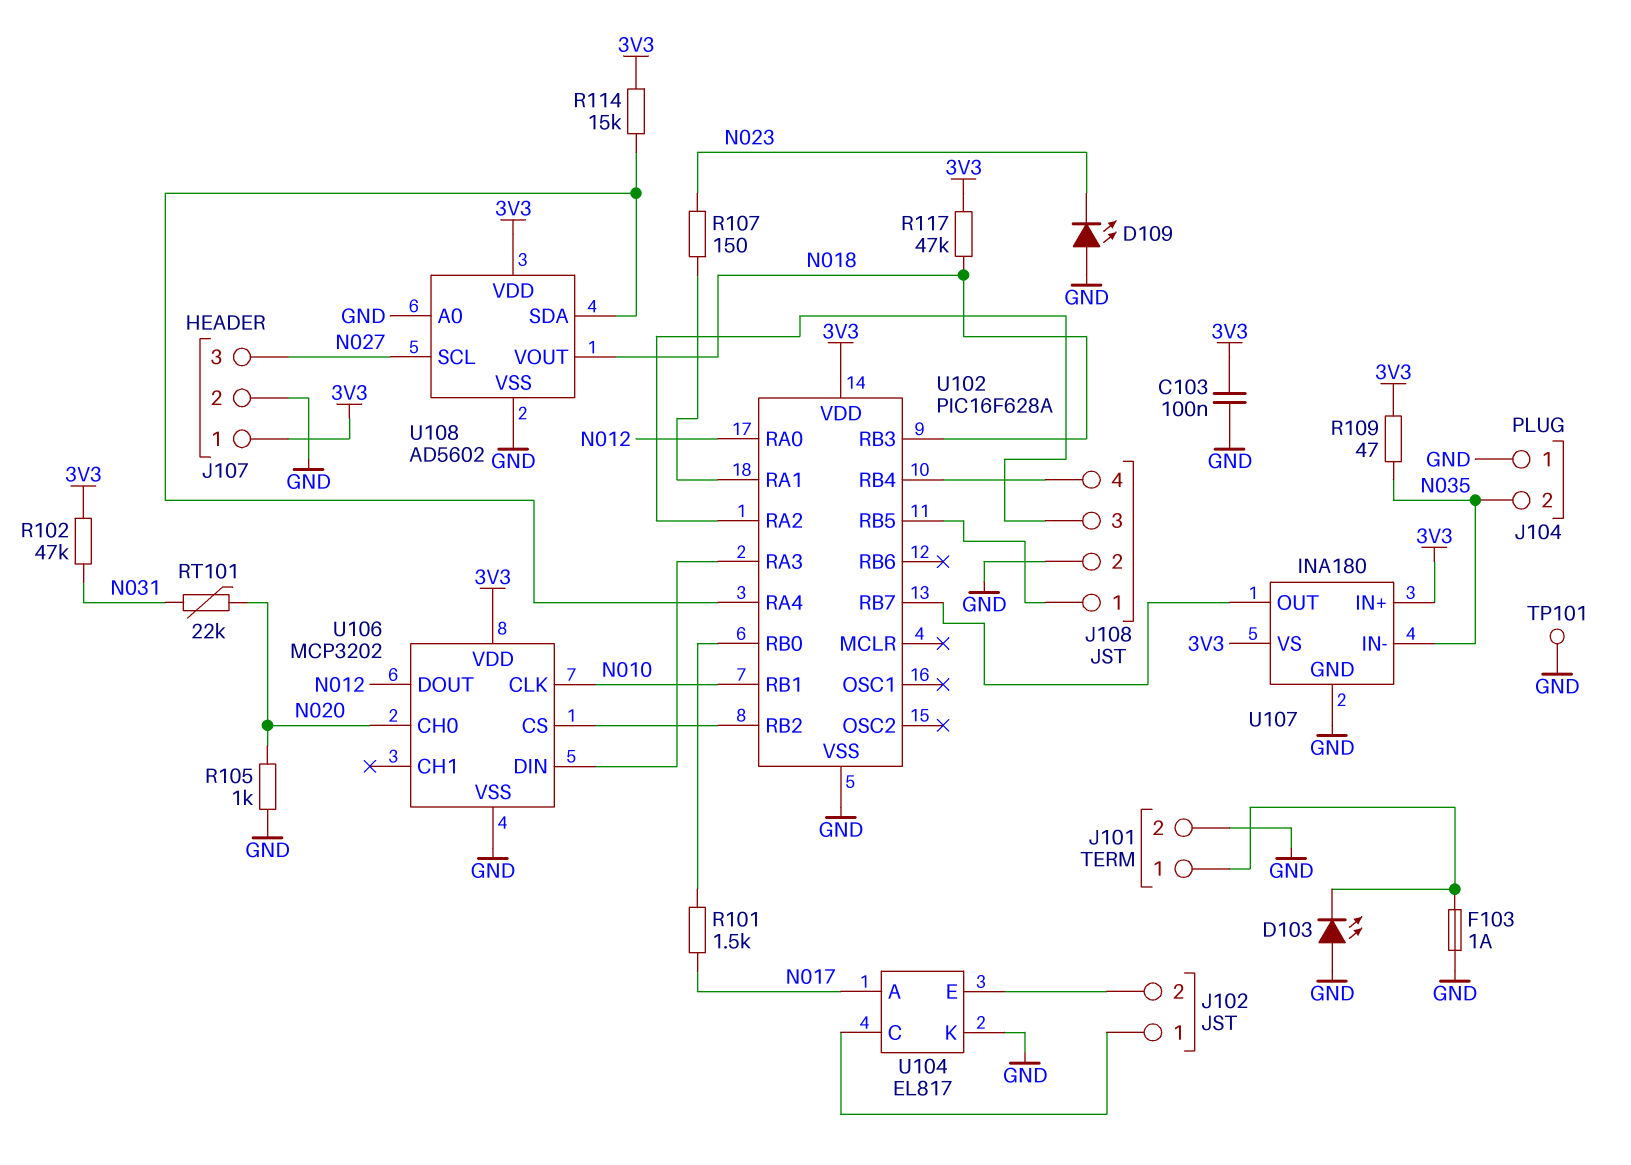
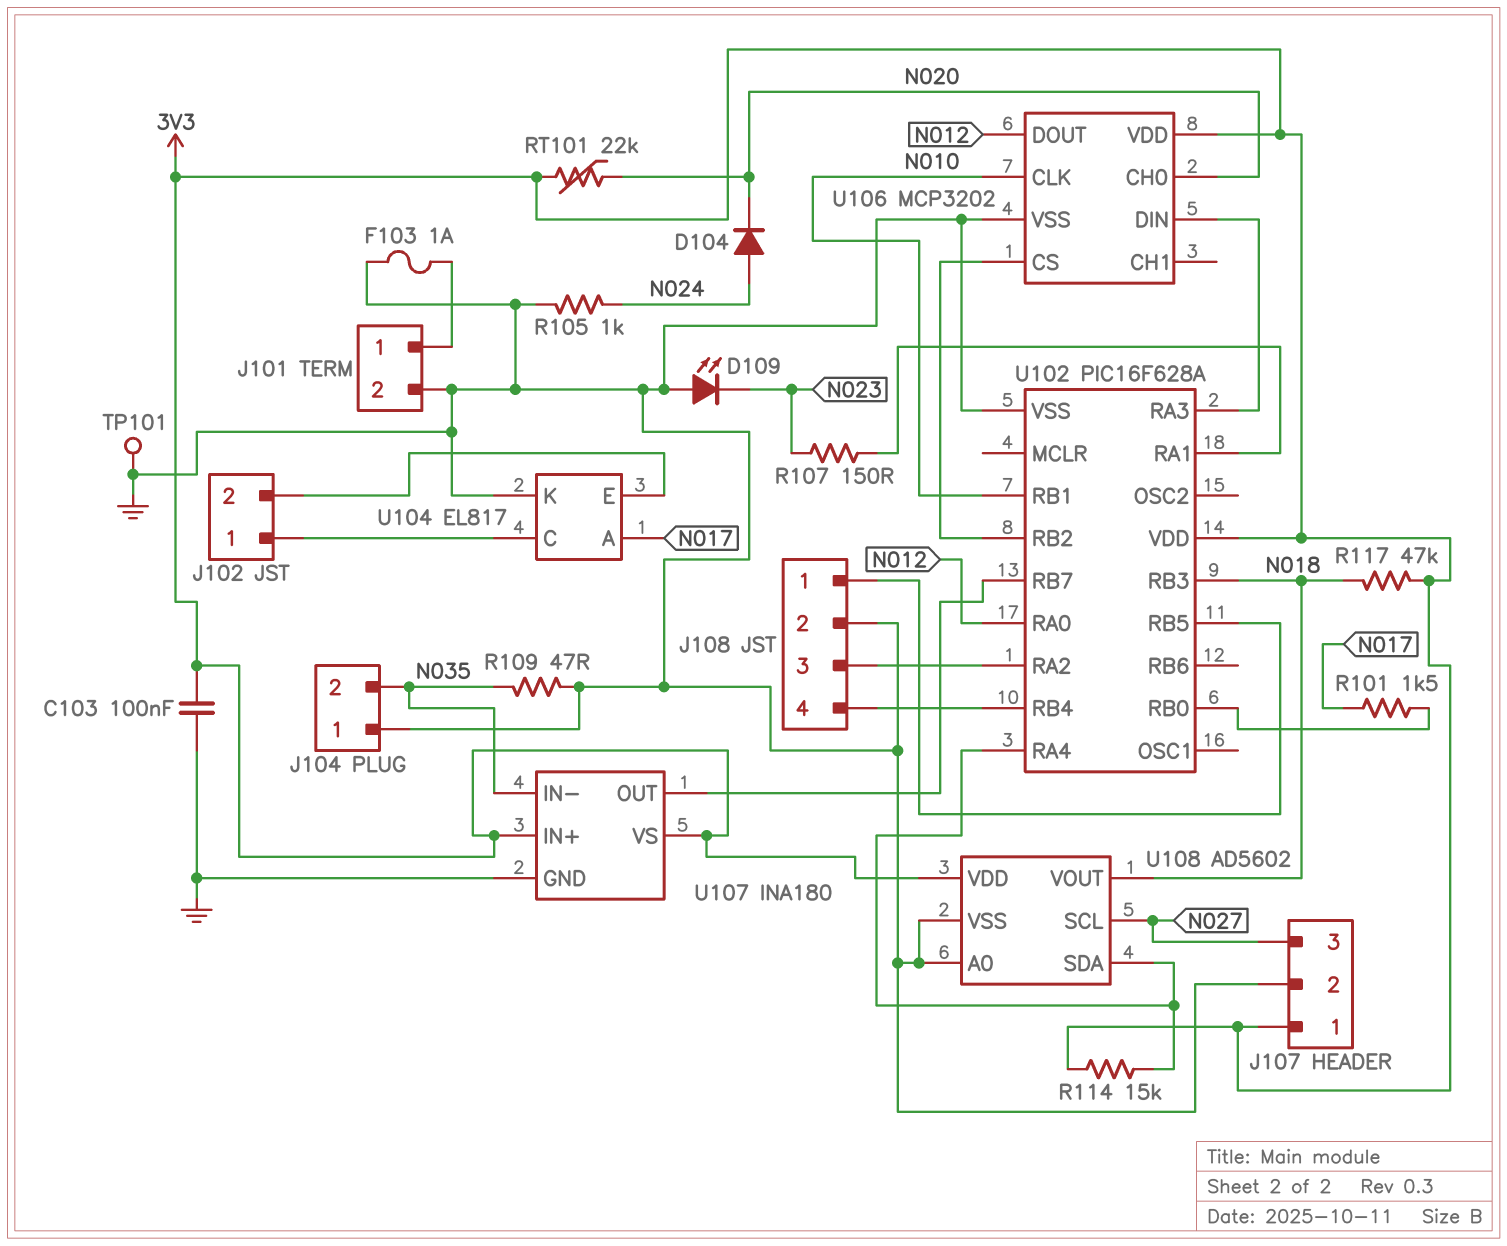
D103: LED (A GND, K J101/1) -> none
D104: none -> diode (A N024, K N020)
R102: 47k (3V3, N031) -> none
R105: 1k (GND, N020) -> 1k (GND, N024)
R109: 47 (3V3, N035) -> 47 (GND, N035)
RT101: 22k (N020, N031) -> 22k (3V3, N020)

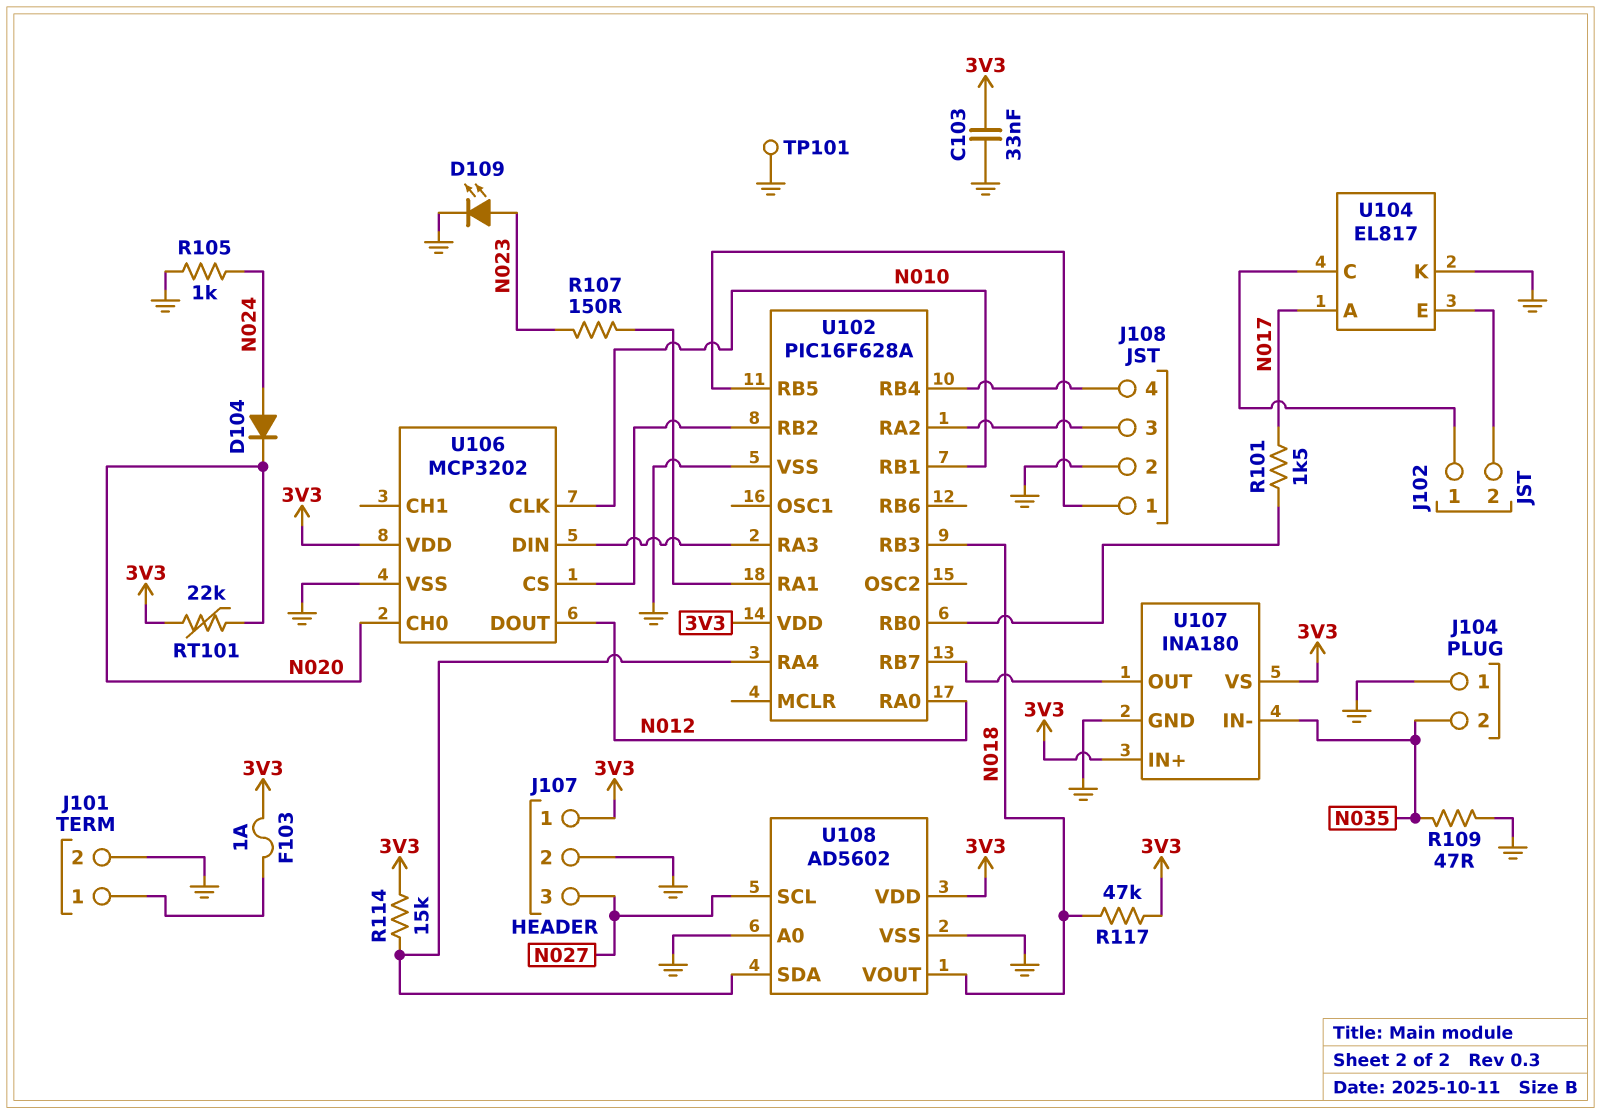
C103: 100nF (3V3, GND) -> 33nF (3V3, GND)
D109: LED (A GND, K N023) -> LED (A N023, K GND)
F103: 1A (GND, J101/1) -> 1A (3V3, J101/1)

